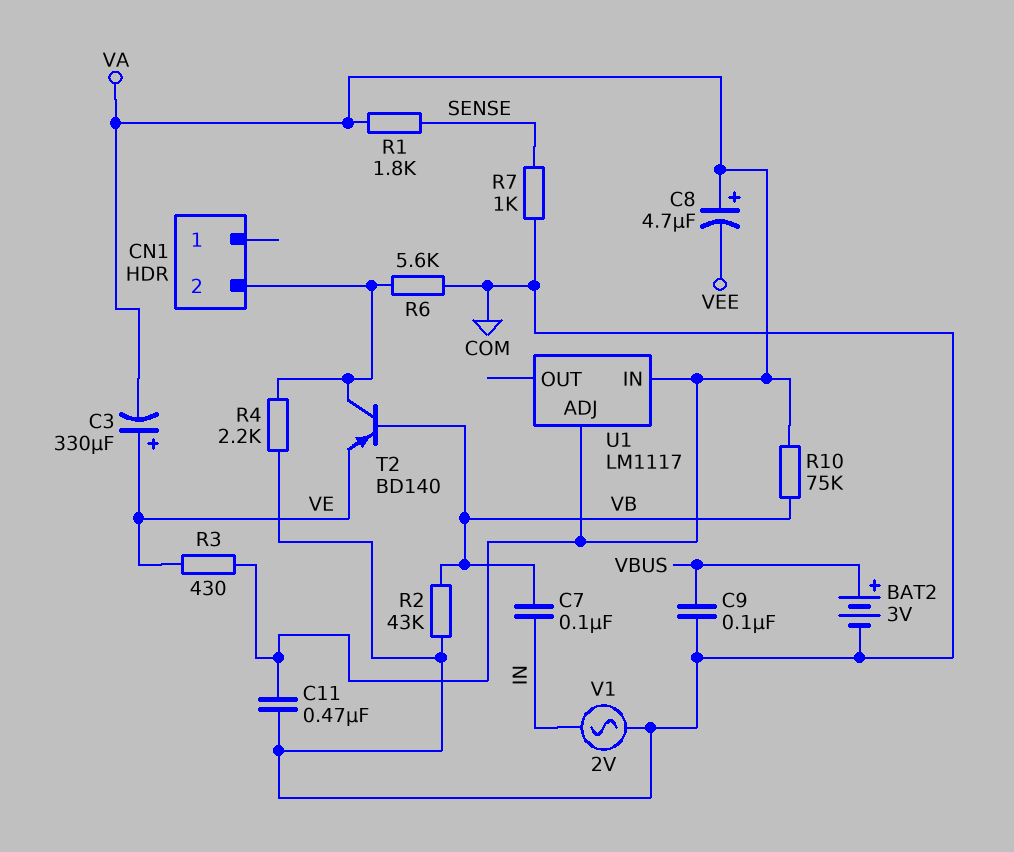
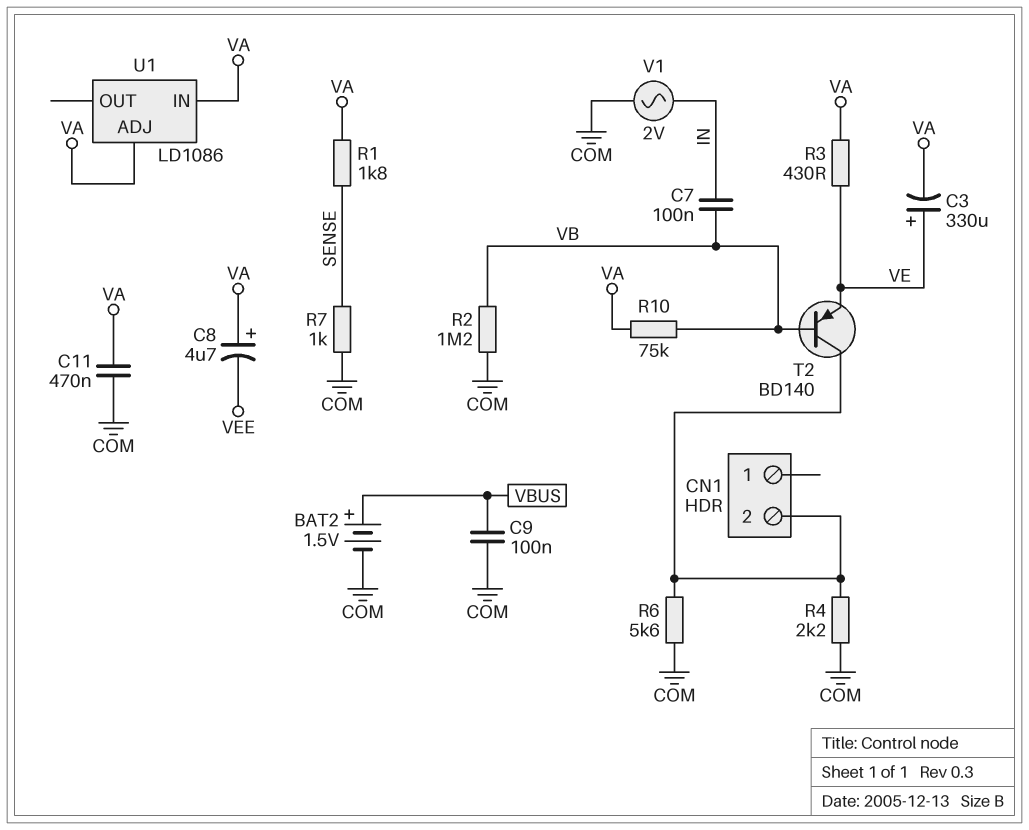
BAT2: 3V (plus VBUS, minus COM) -> 1.5V (plus VBUS, minus COM)
R2: 43k (COM, VB) -> 1.2M (COM, VB)
U1: LM1117 -> LD1086

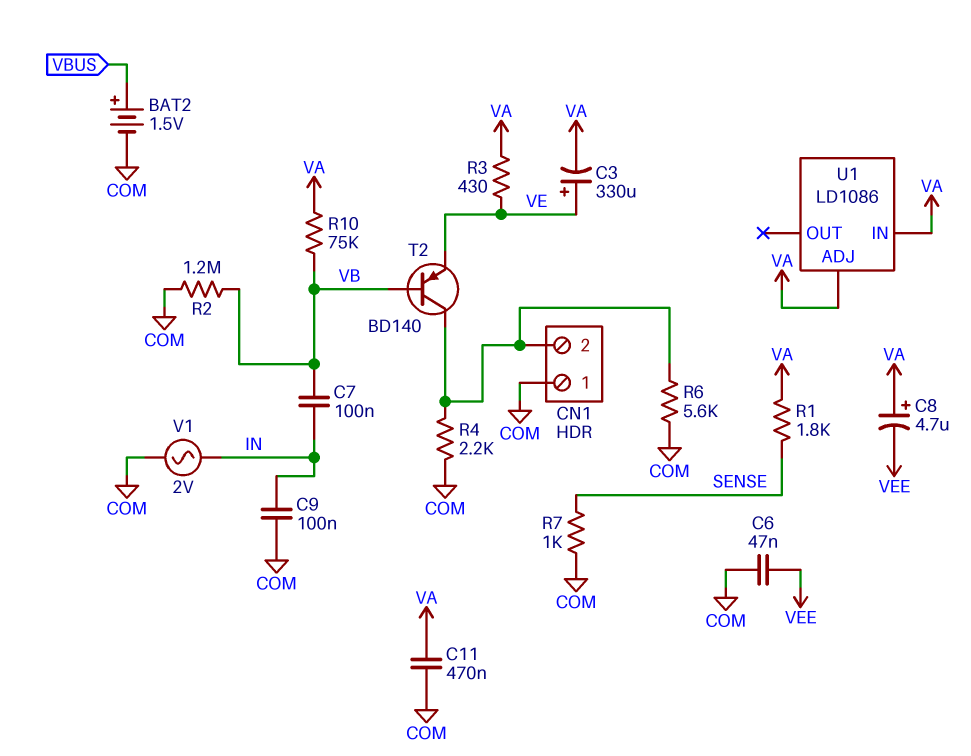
C6: none -> 47nF (COM, VEE)
C9: 100nF (COM, VBUS) -> 100nF (COM, IN)
CN1 pin 1: none -> COM

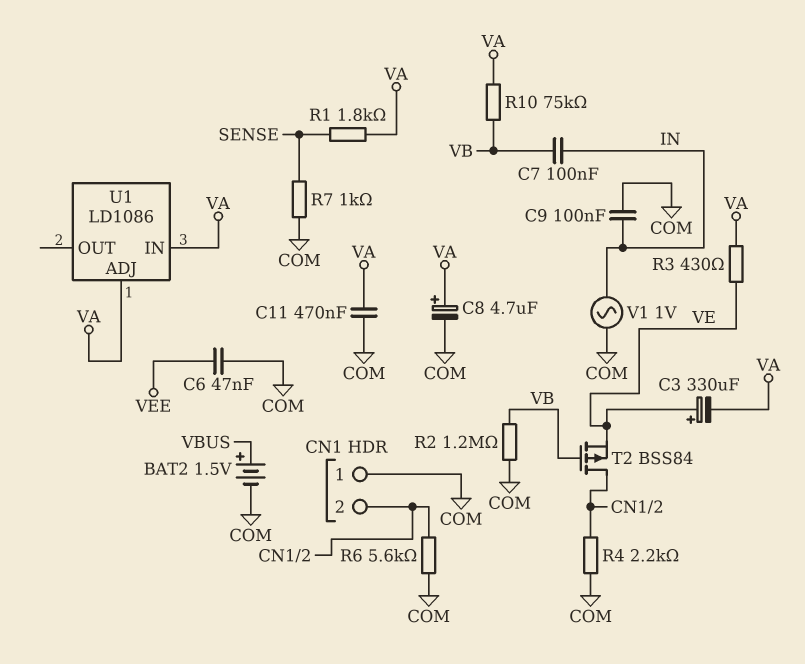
C8: 4.7uF (plus VA, minus VEE) -> 4.7uF (plus VA, minus COM)
T2: PNP BD140 (B VB, C CN1/2, E VE) -> PMOS BSS84 (G VB, D CN1/2, S VE)
V1: AC 2V (COM, IN) -> AC 1V (COM, IN)

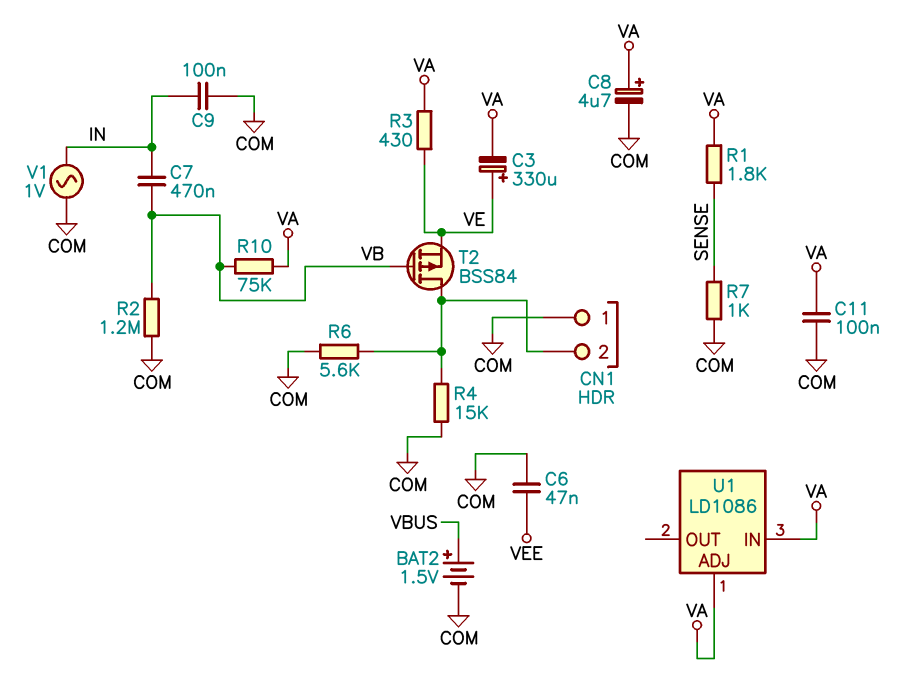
C7: 100nF (IN, VB) -> 470nF (IN, VB)
C11: 470nF (COM, VA) -> 100nF (COM, VA)
R4: 2.2k (CN1/2, COM) -> 15k (CN1/2, COM)

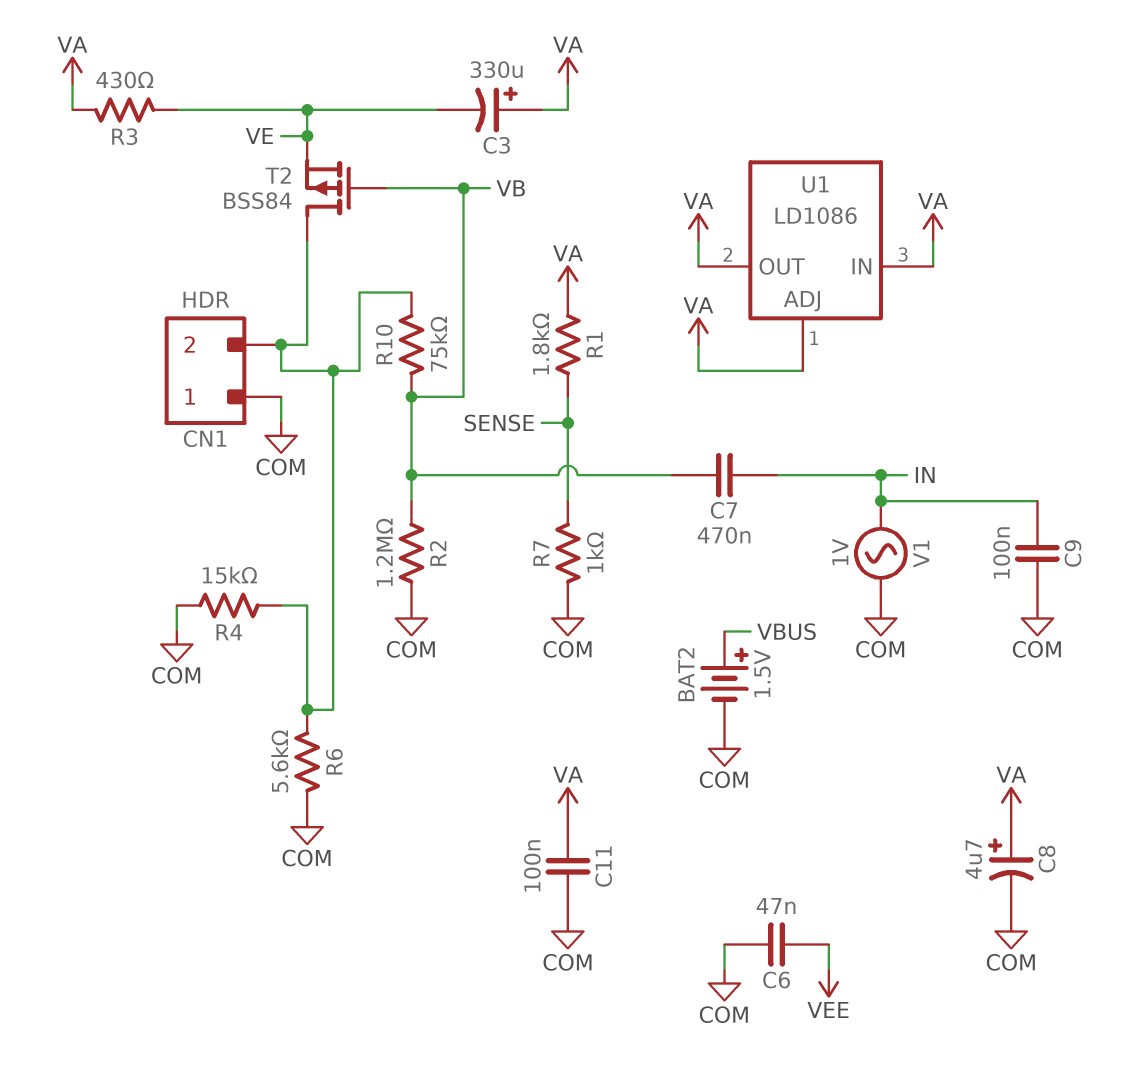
C3: 330uF (plus VE, minus VA) -> 330uF (plus VA, minus VE)
R10: 75k (VA, VB) -> 75k (CN1/2, VB)
U1 pin OUT: none -> VA

